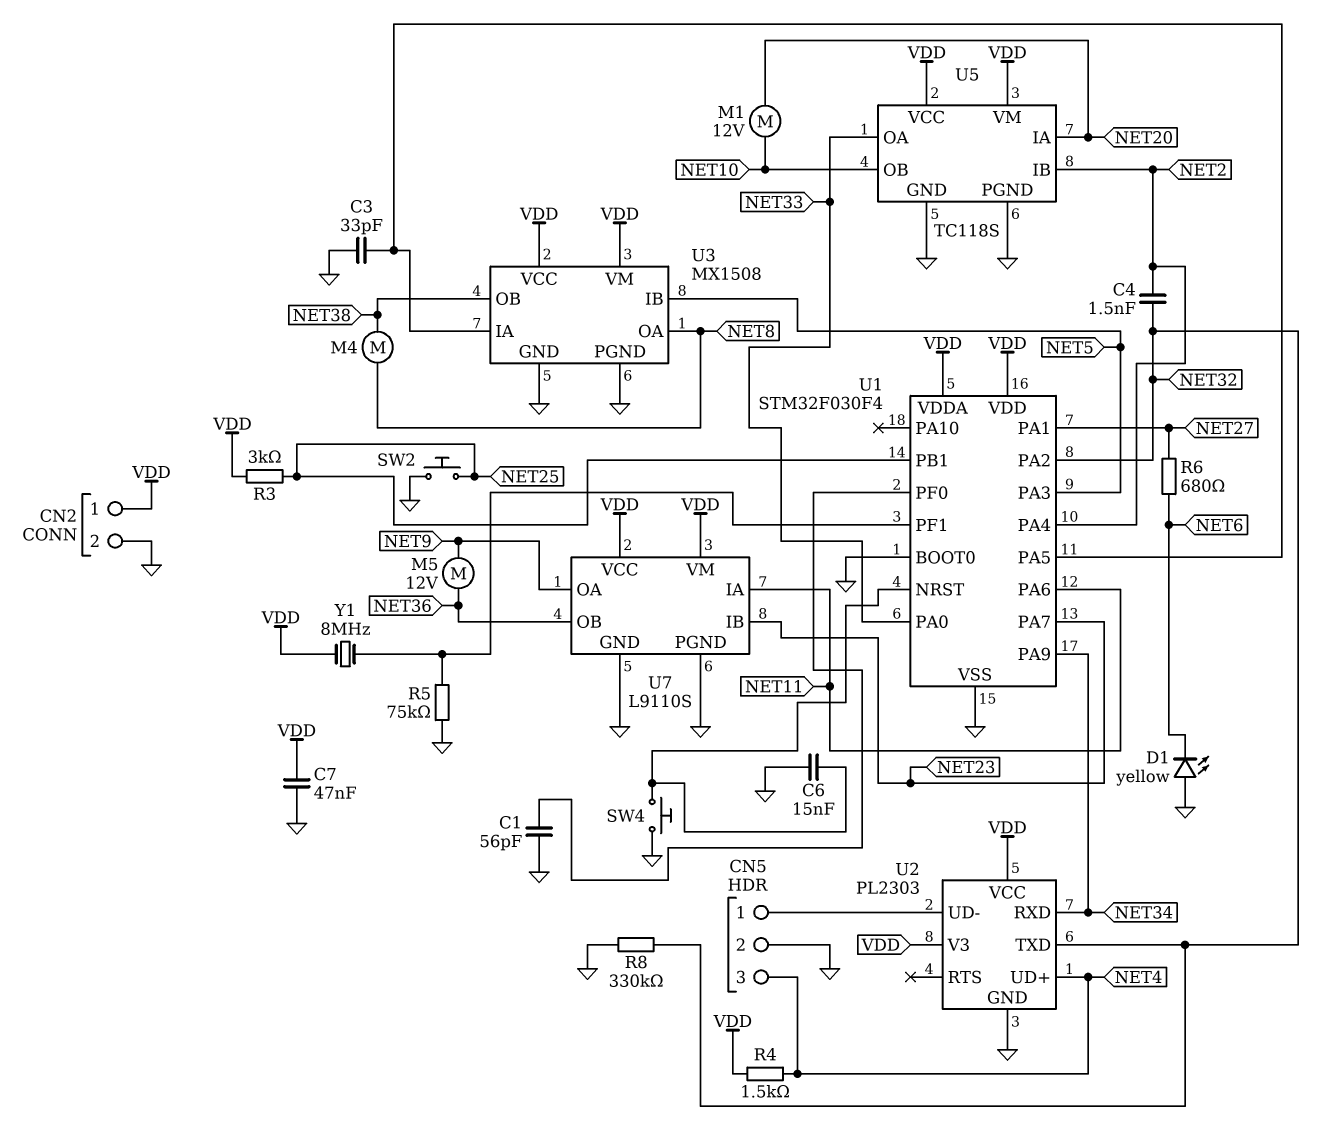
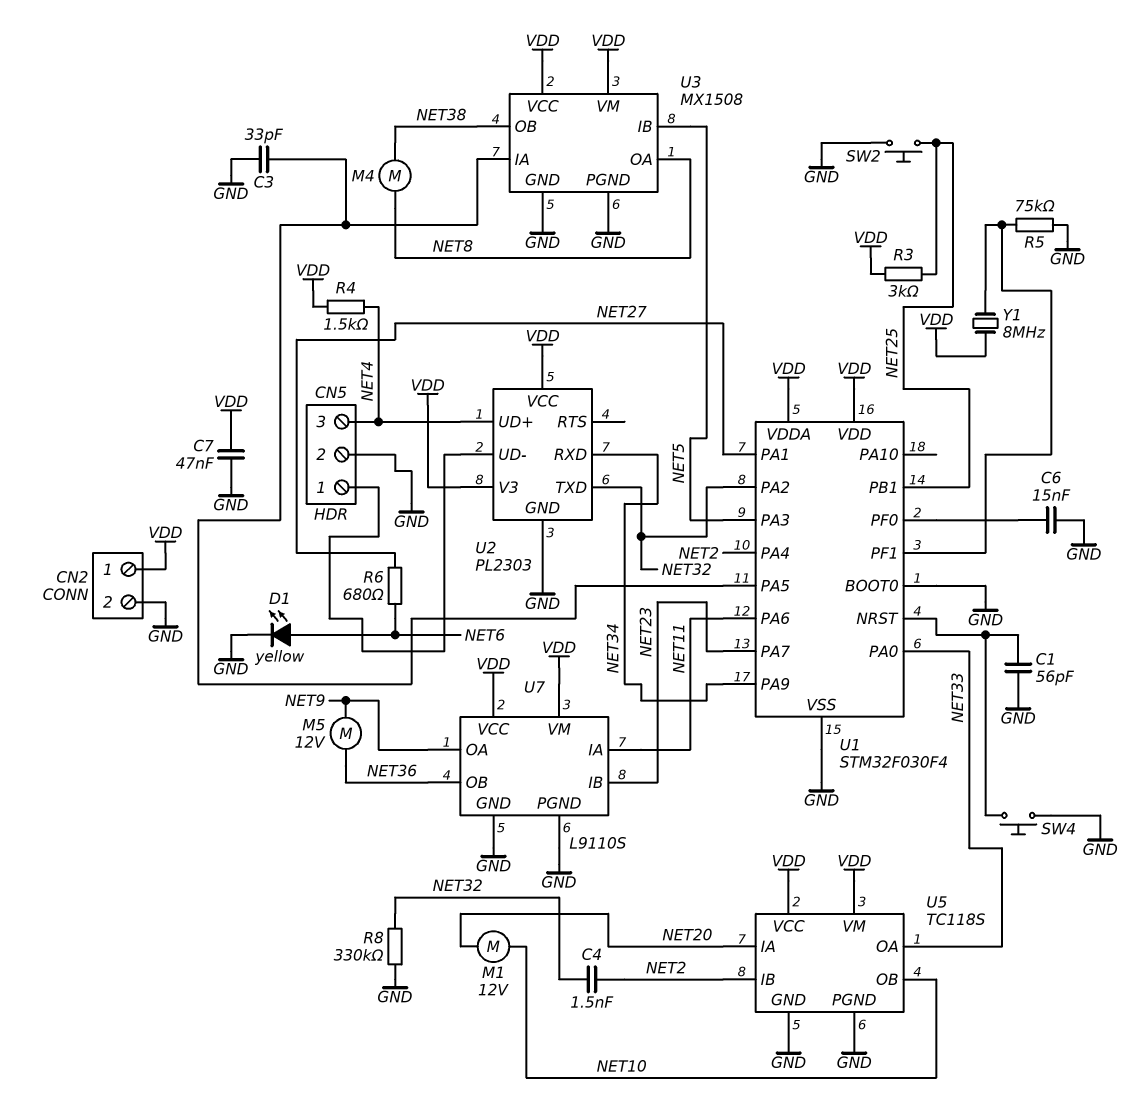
C1: 56pF (GND, U1/PF0) -> 56pF (GND, U1/NRST)
C6: 15nF (GND, U1/NRST) -> 15nF (GND, U1/PF0)
D1: LED yellow (A GND, K NET6) -> LED yellow (A NET6, K GND)

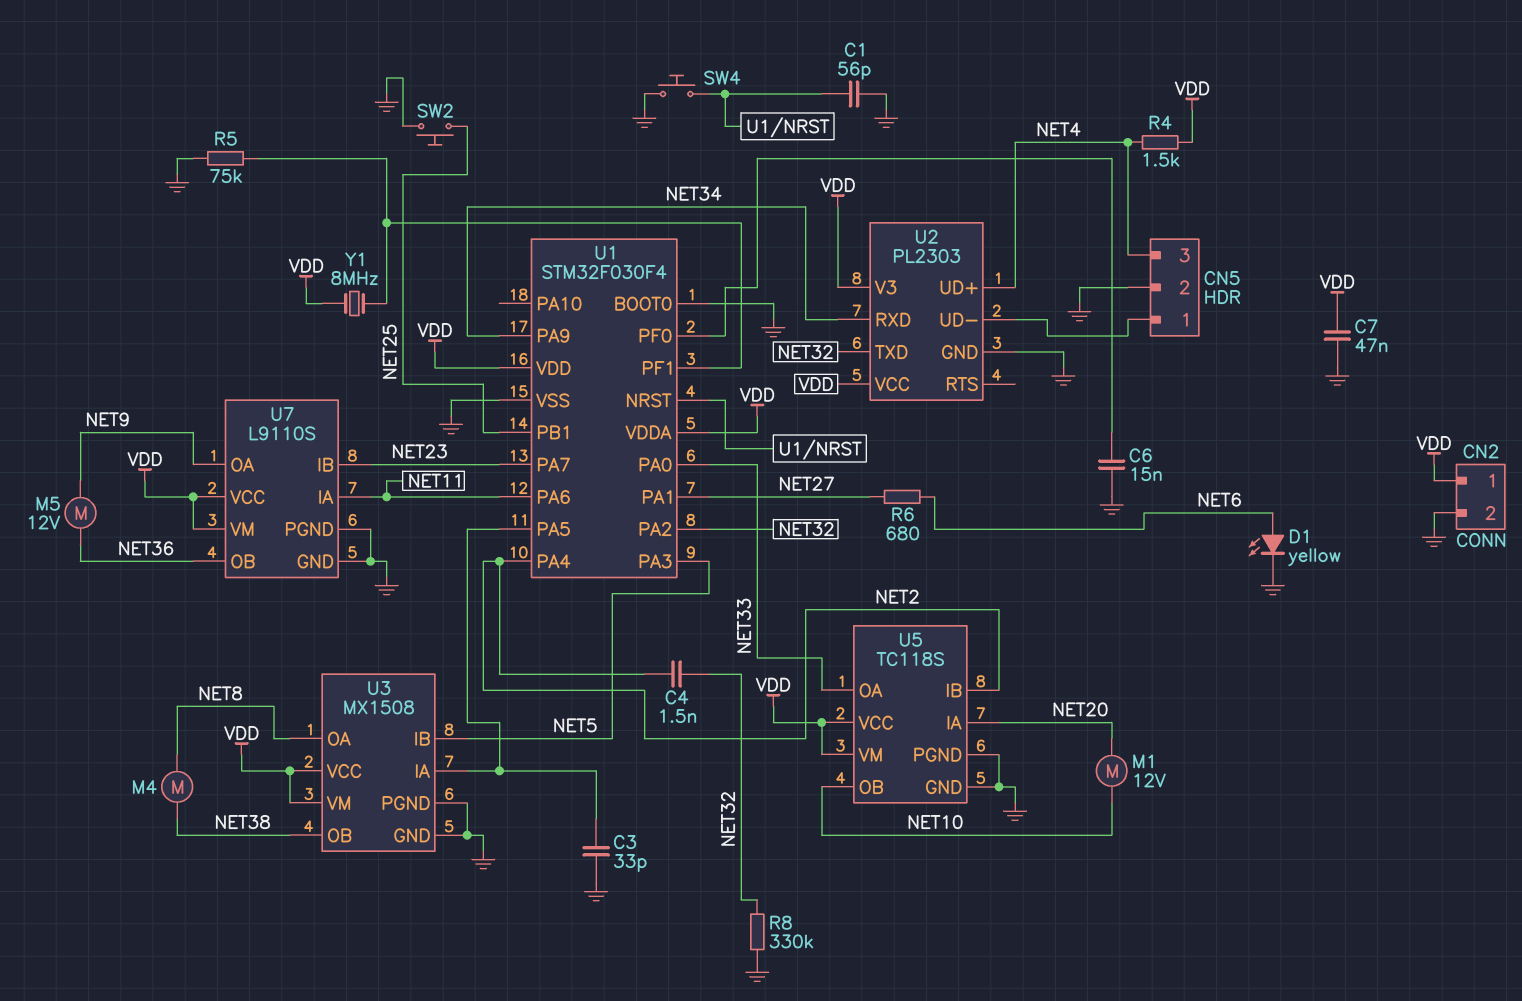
R3: 3k (NET25, VDD) -> none

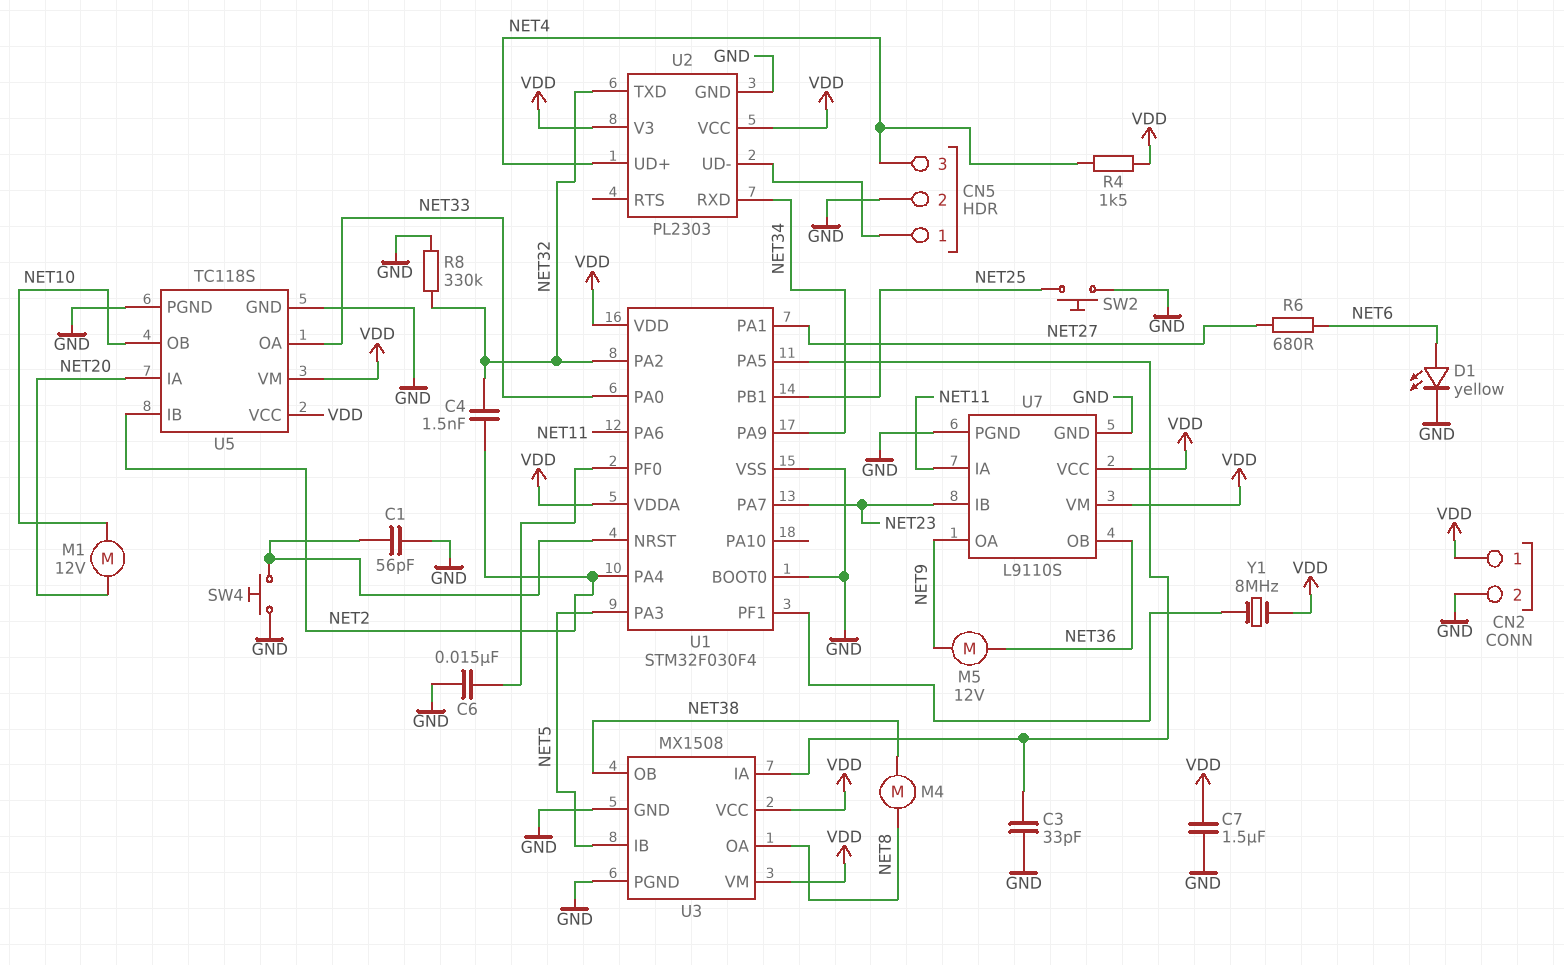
C7: 47nF (GND, VDD) -> 1.5uF (GND, VDD)
R5: 75k (GND, U1/PF1) -> none

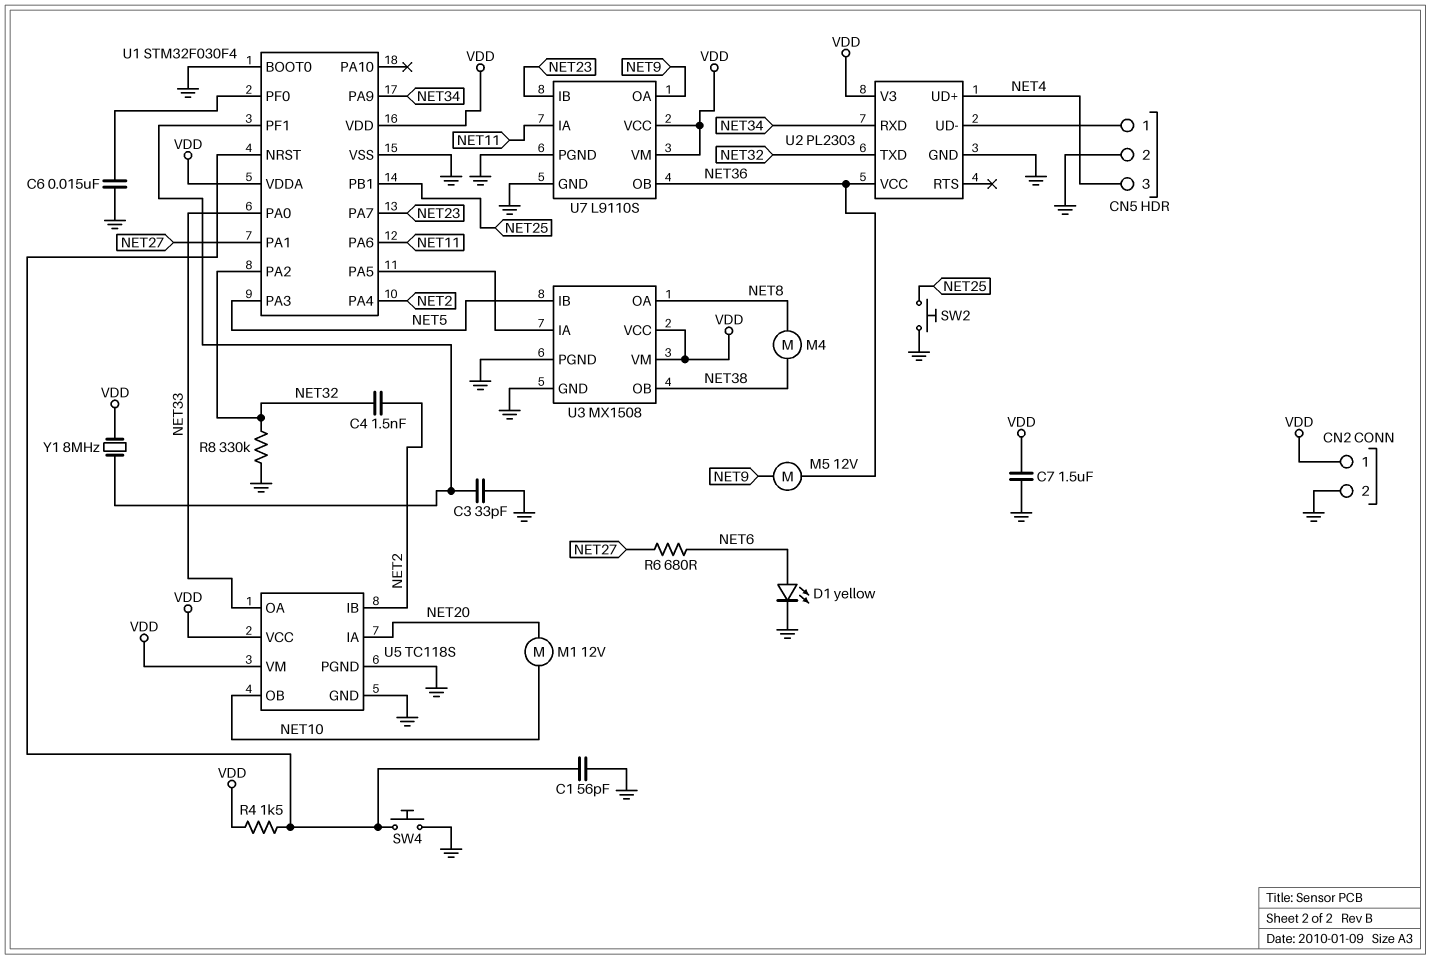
C3: 33pF (GND, U1/PA5) -> 33pF (GND, U1/PF1)
R4: 1.5k (NET4, VDD) -> 1.5k (U1/NRST, VDD)
U2 pin VCC: VDD -> NET36

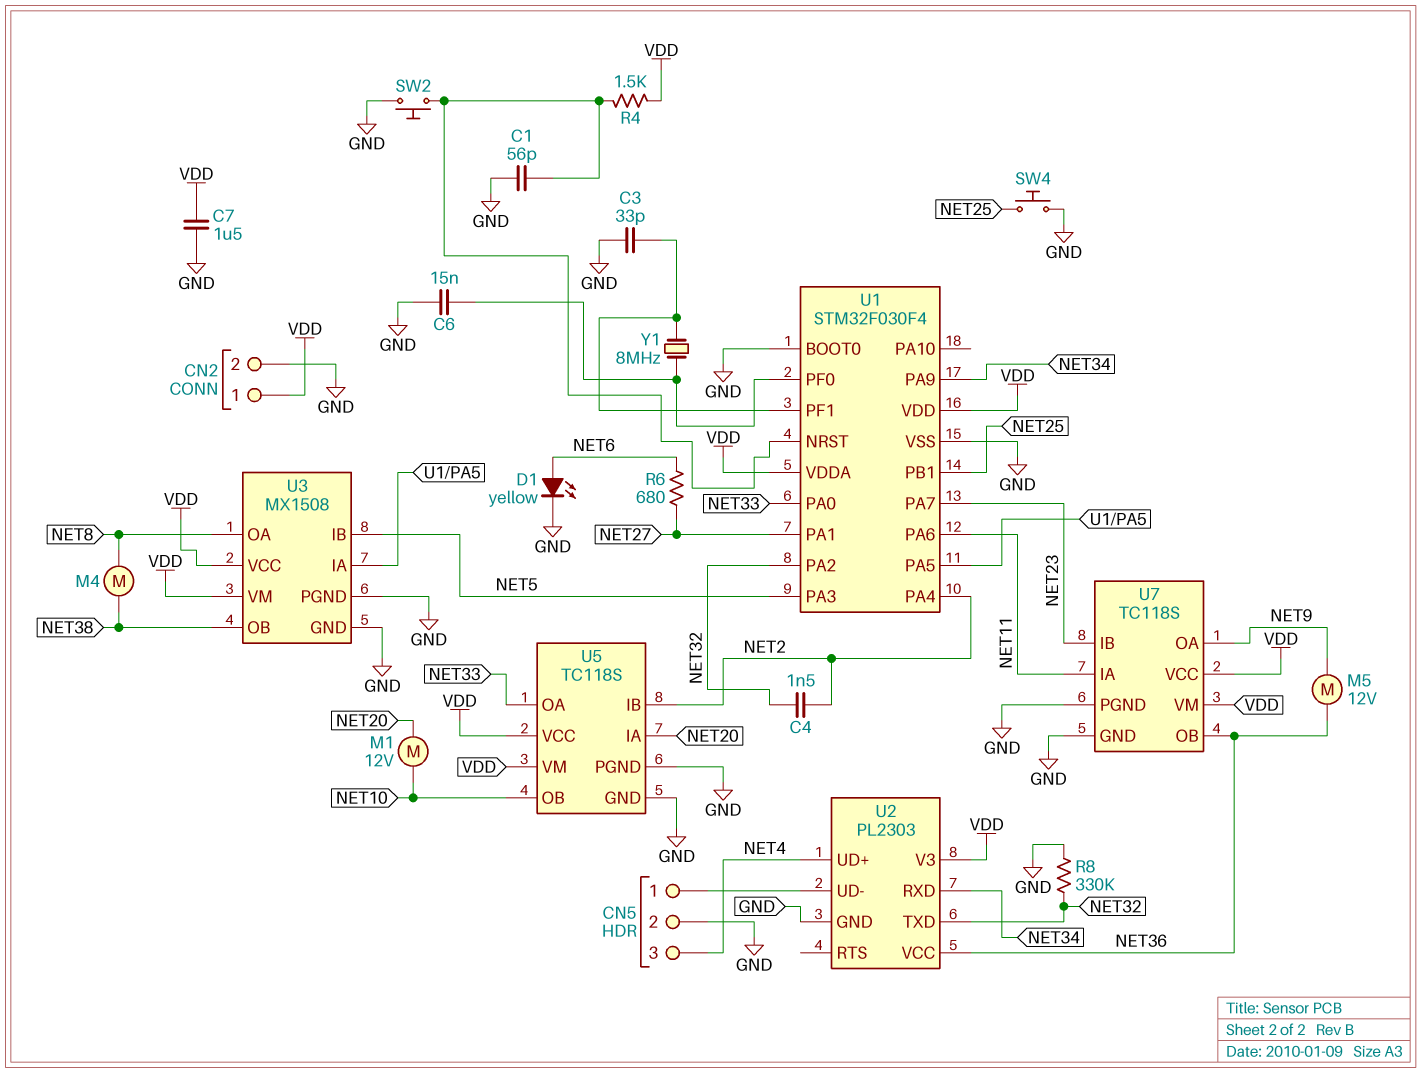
SW2: button (GND, NET25) -> button (GND, U1/NRST)
SW4: button (GND, U1/NRST) -> button (GND, NET25)
U7: L9110S -> TC118S
Y1: 8MHz (U1/PF1, VDD) -> 8MHz (U1/PF0, U1/PF1)

